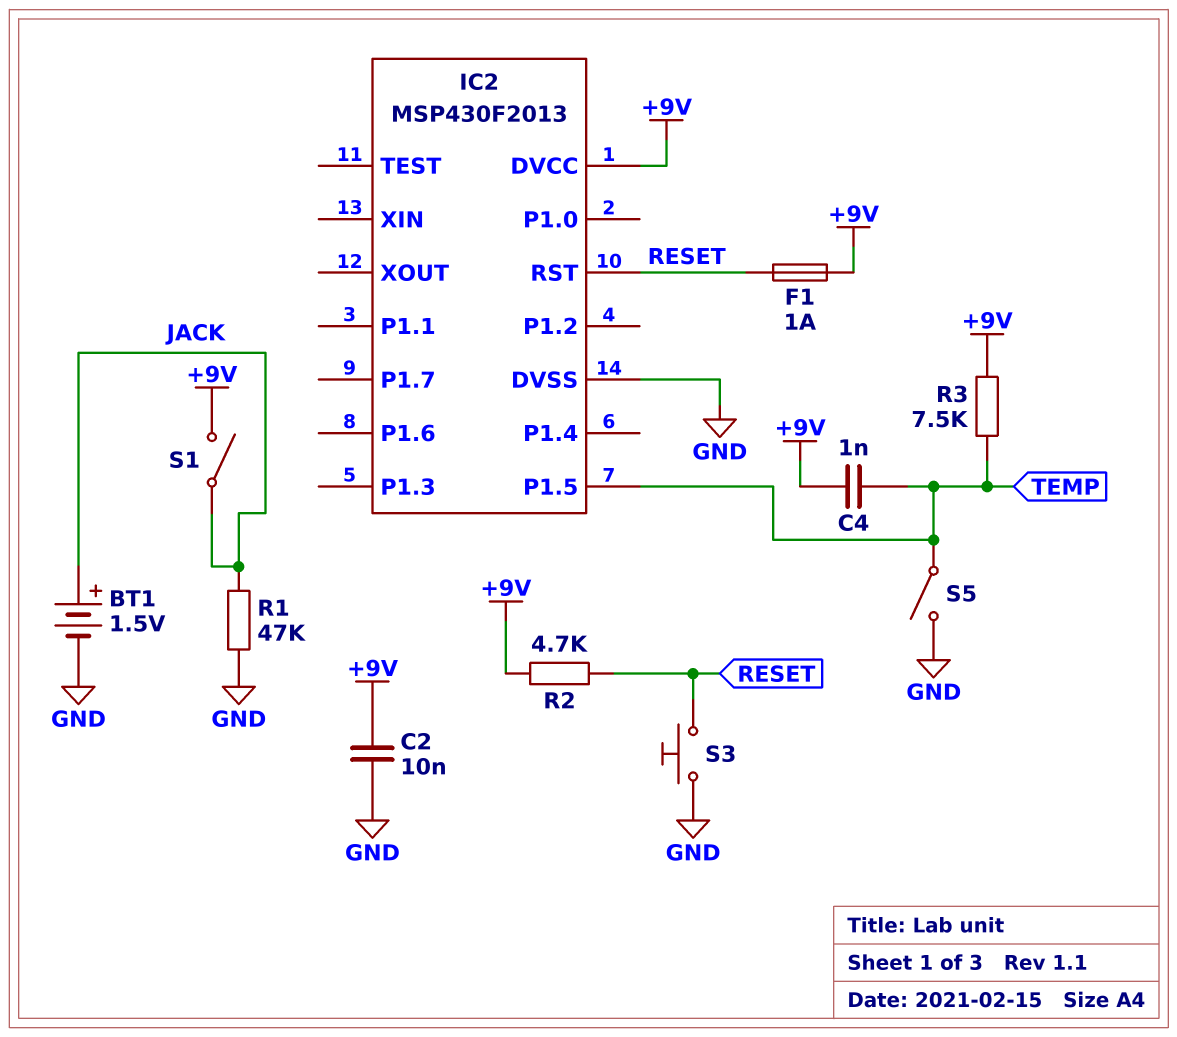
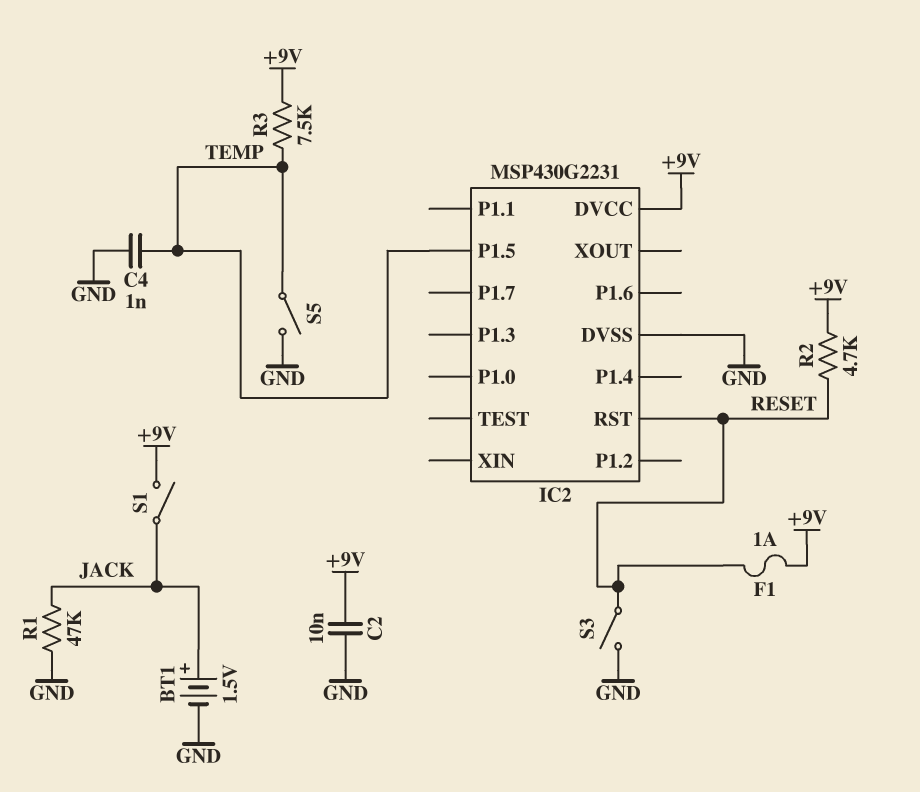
C4: 1nF (+9V, TEMP) -> 1nF (GND, TEMP)
IC2: MSP430F2013 -> MSP430G2231
S3: button (GND, RESET) -> switch (GND, RESET)

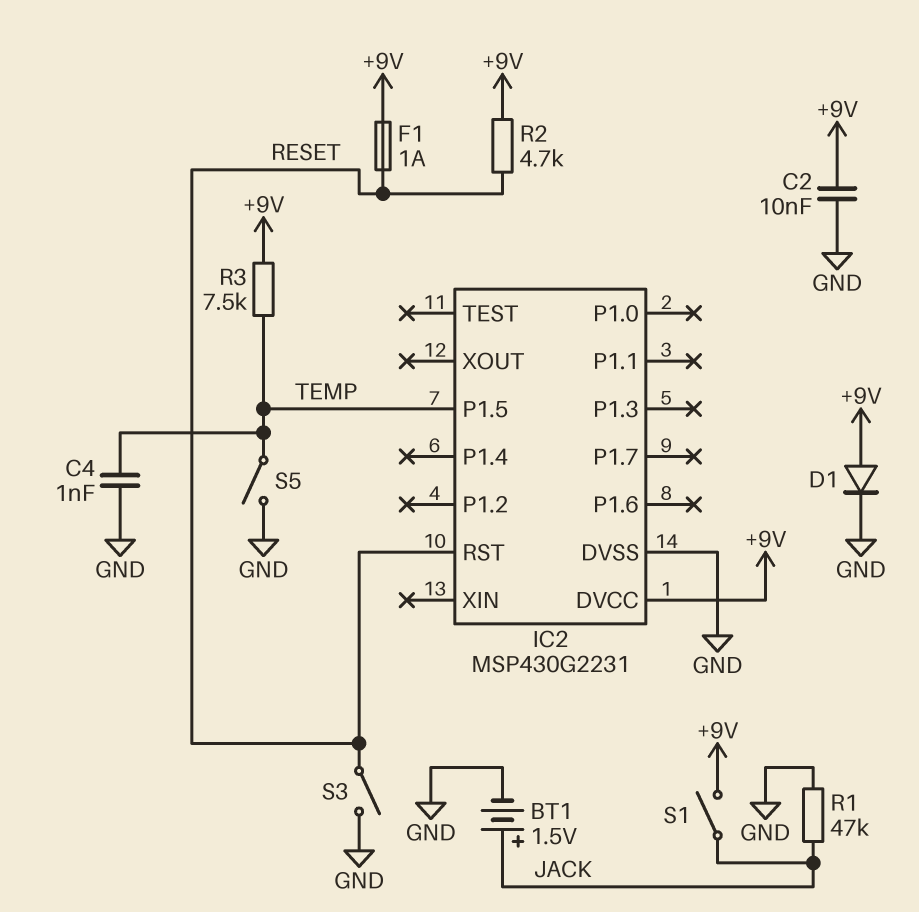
D1: none -> diode (A +9V, K GND)

